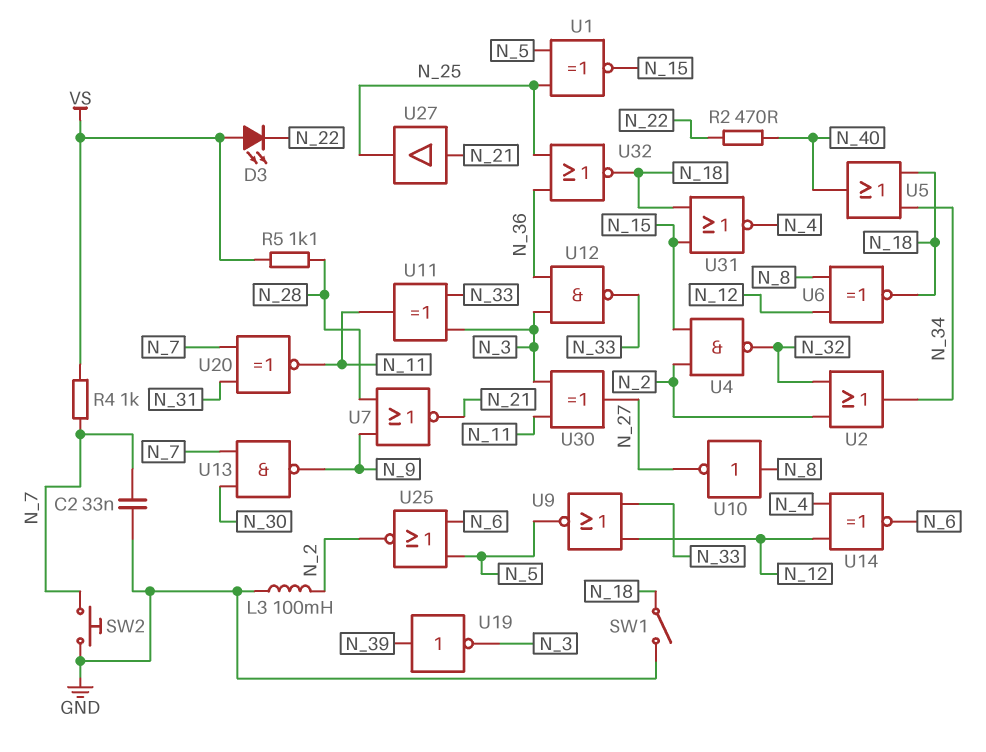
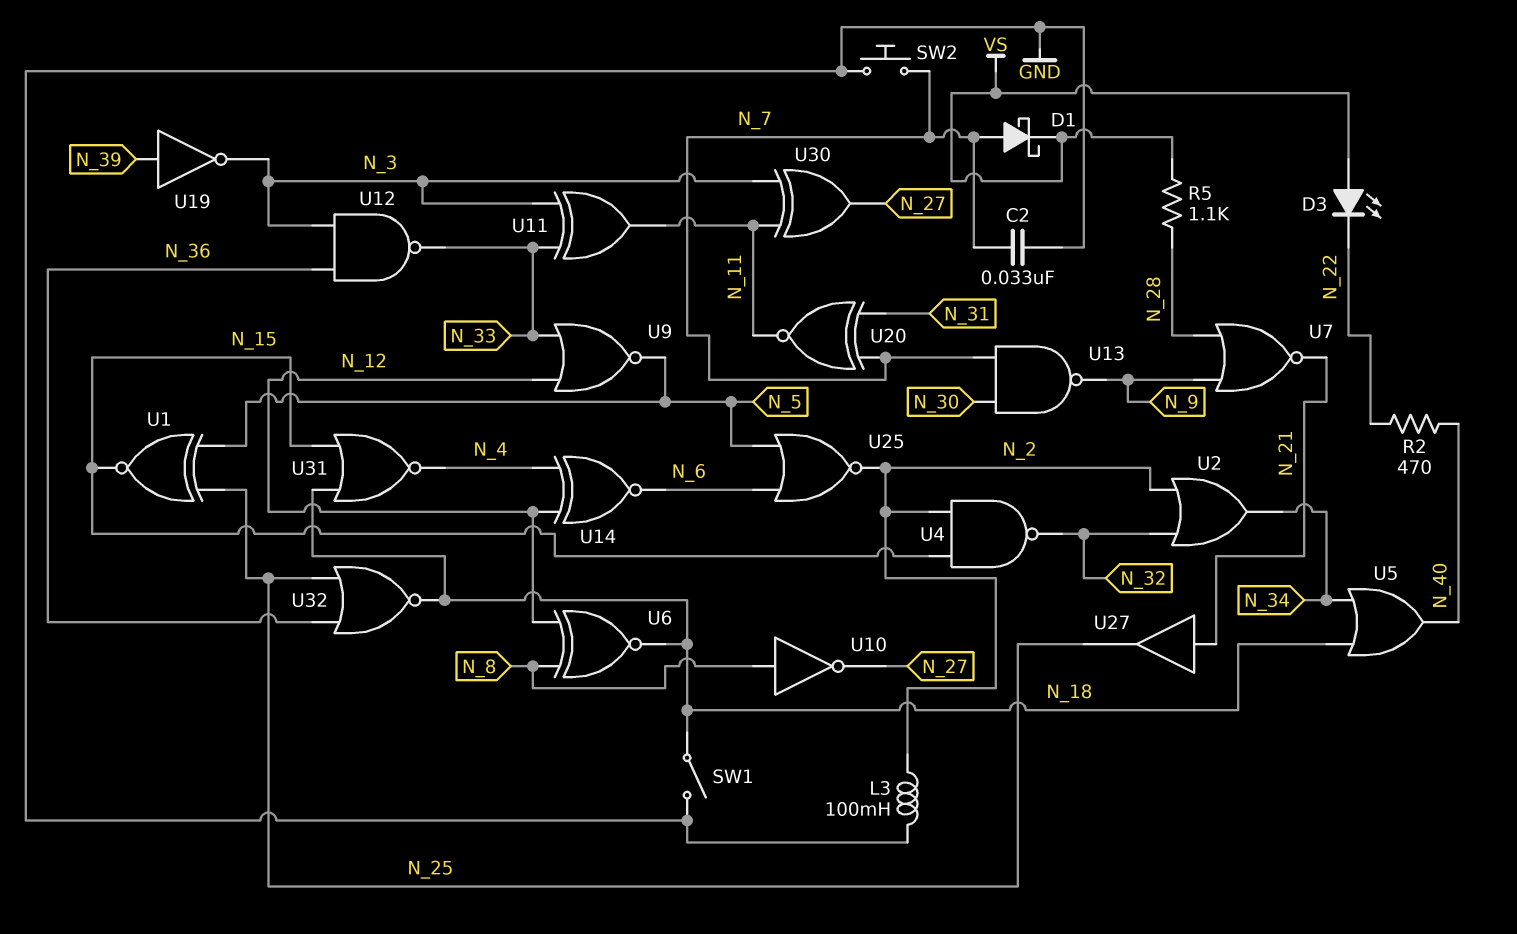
D1: none -> schottky (A N_7, K VS)
R4: 1k (N_7, VS) -> none

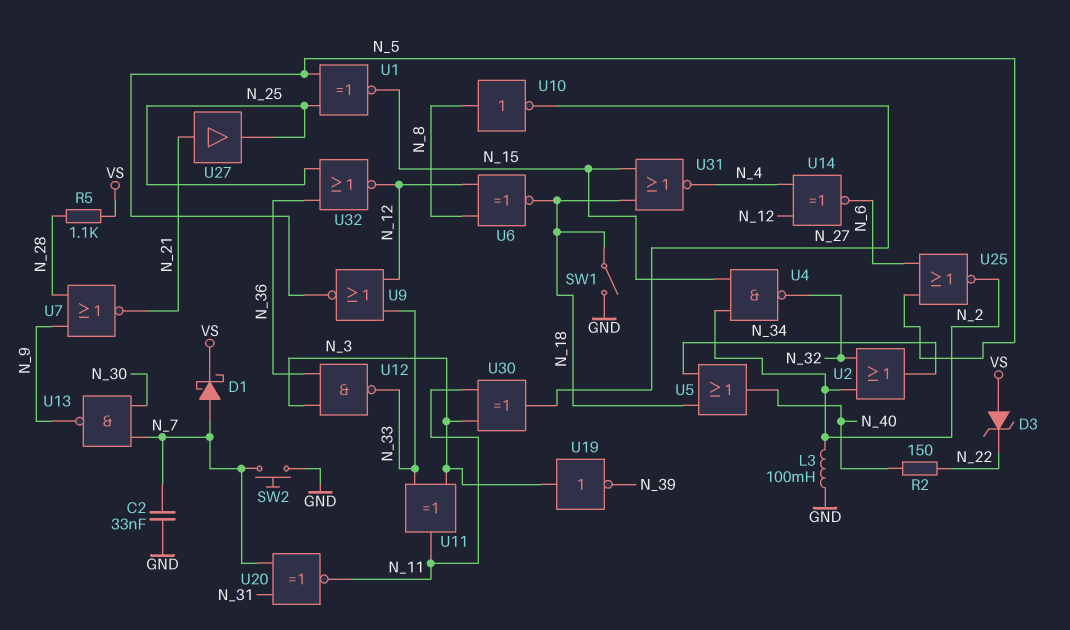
D3: LED (A VS, K N_22) -> zener (A VS, K N_22)
R2: 470 (N_22, N_40) -> 150 (N_22, N_40)
U19: NOT (in N_39, out N_3) -> NOT (in N_3, out N_39)
U32: NOR (in N_25, in N_36, out N_18) -> NOR (in N_25, in N_36, out N_12)

